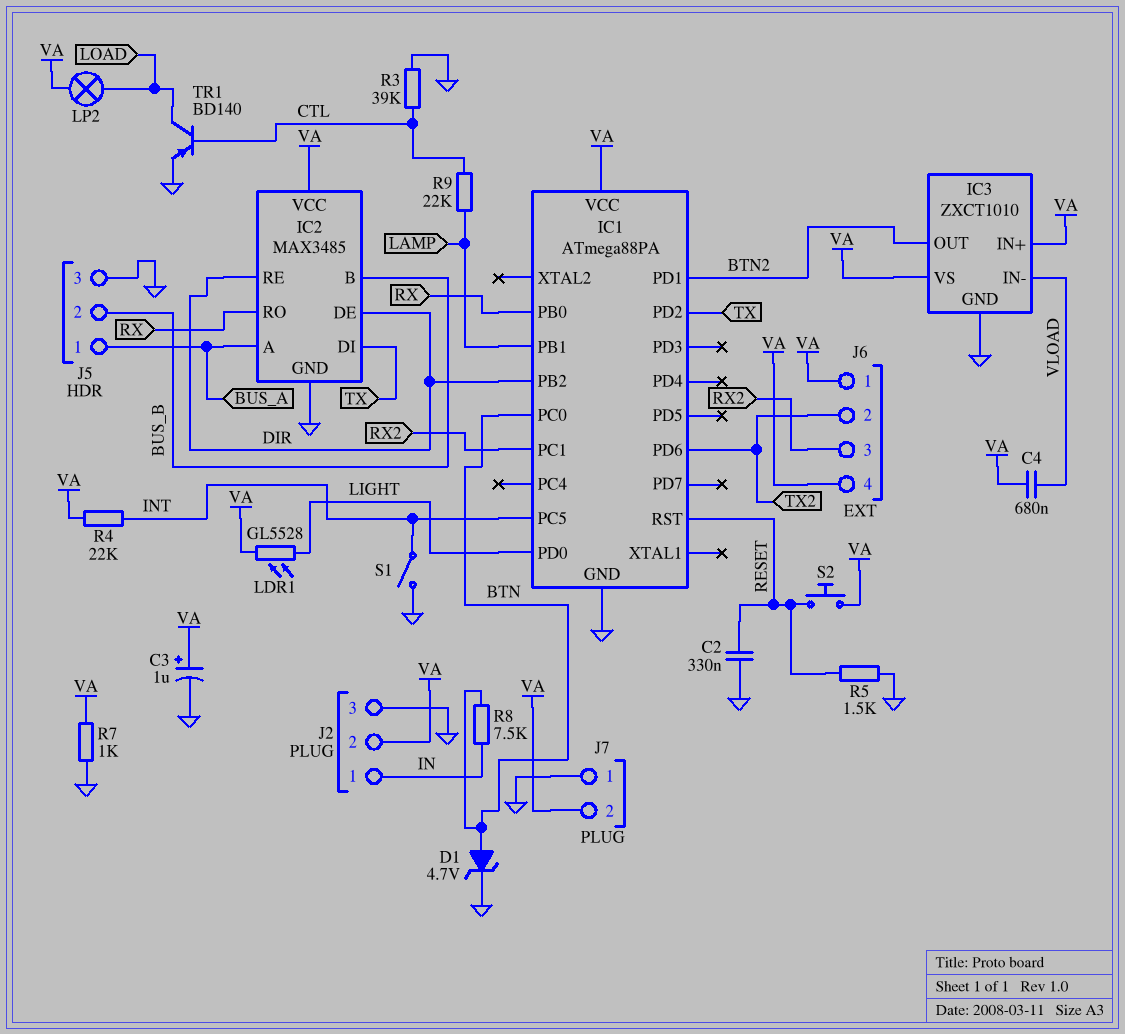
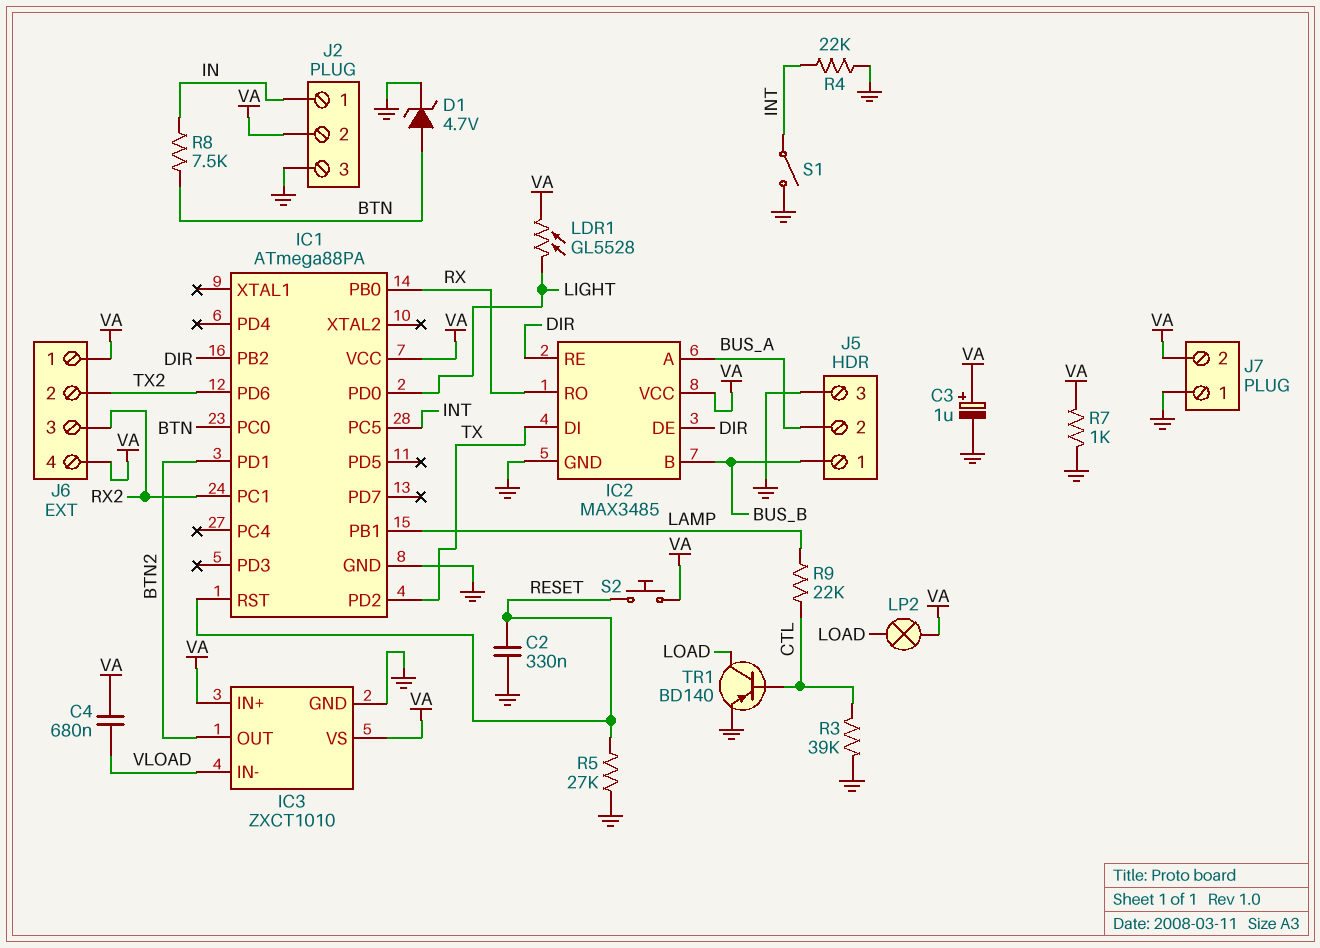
J5 pin 1: BUS_A -> BUS_B
J5 pin 2: BUS_B -> BUS_A
R4: 22k (INT, VA) -> 22k (GND, INT)
R5: 1.5k (GND, RESET) -> 27k (GND, RESET)

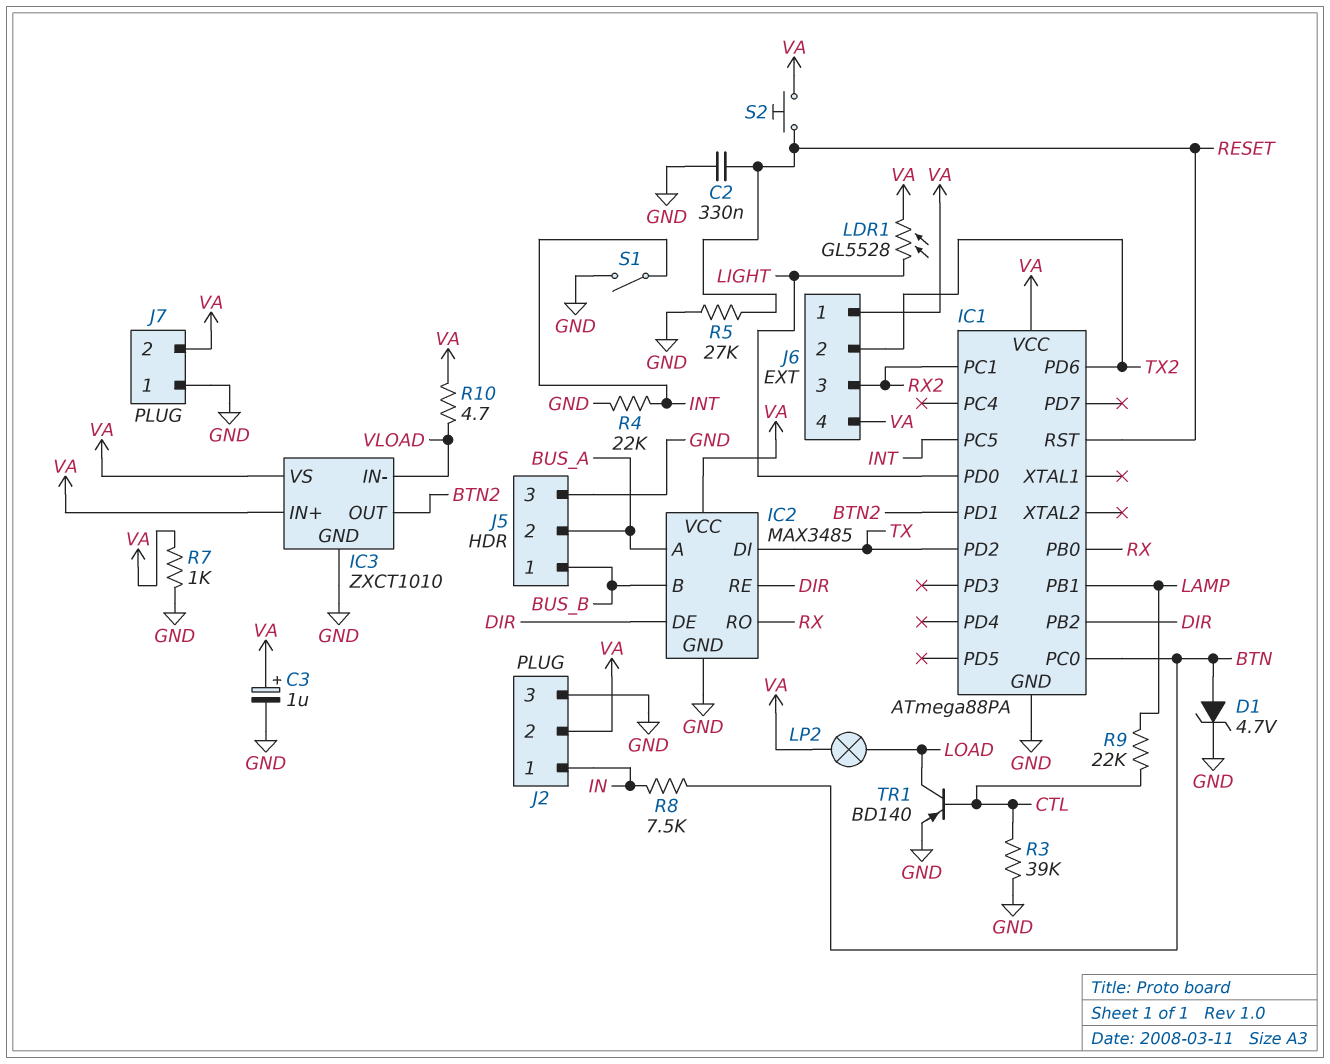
C4: 680nF (VA, VLOAD) -> none
R10: none -> 4.7 (VA, VLOAD)

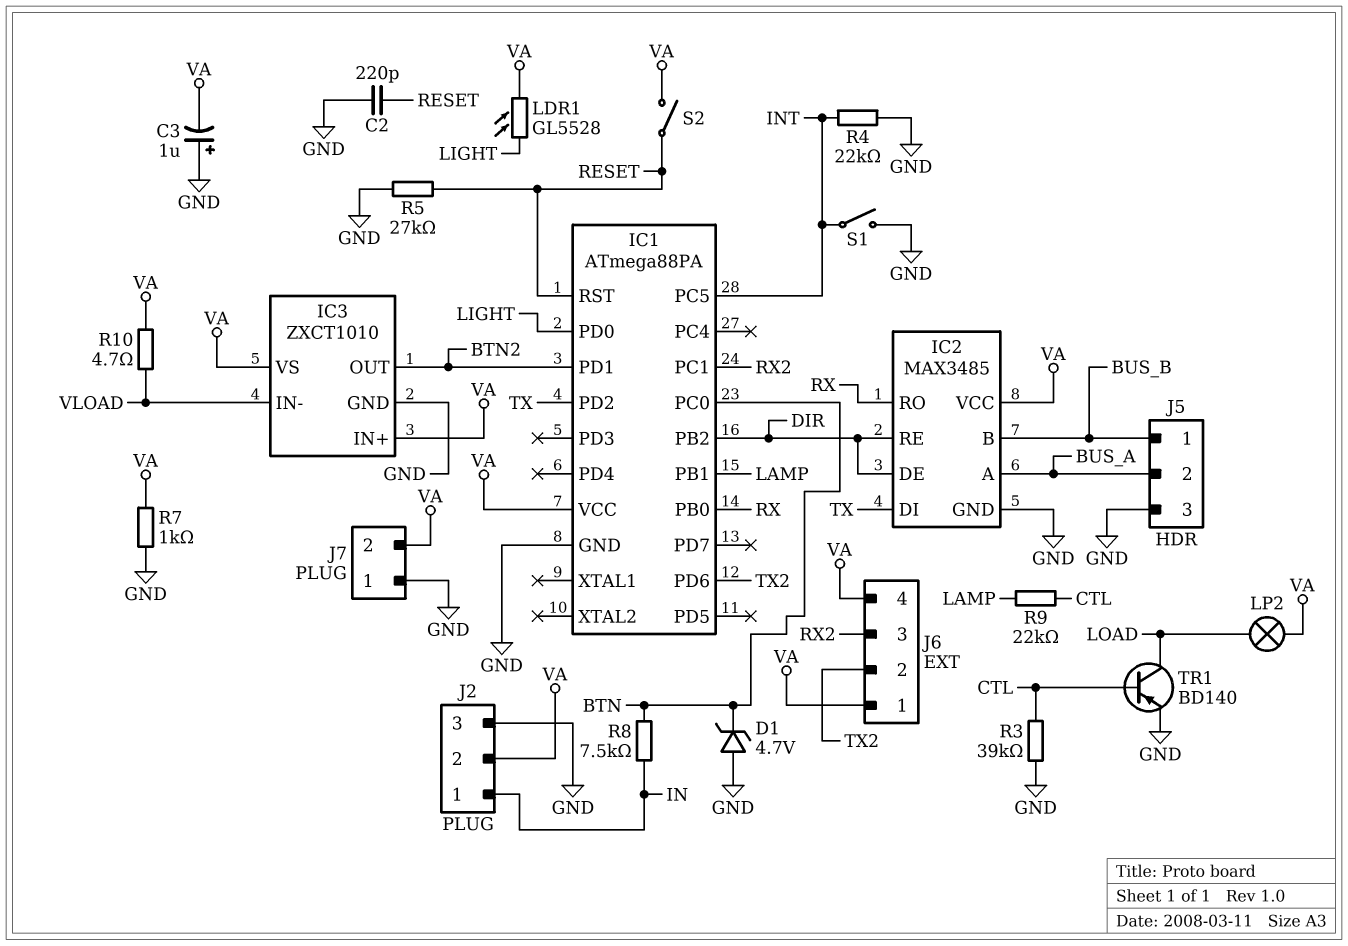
C2: 330nF (GND, RESET) -> 220pF (GND, RESET)
C3: 1uF (plus VA, minus GND) -> 1uF (plus GND, minus VA)
D1: zener 4.7V (A BTN, K GND) -> zener 4.7V (A GND, K BTN)
S2: button (RESET, VA) -> switch (RESET, VA)

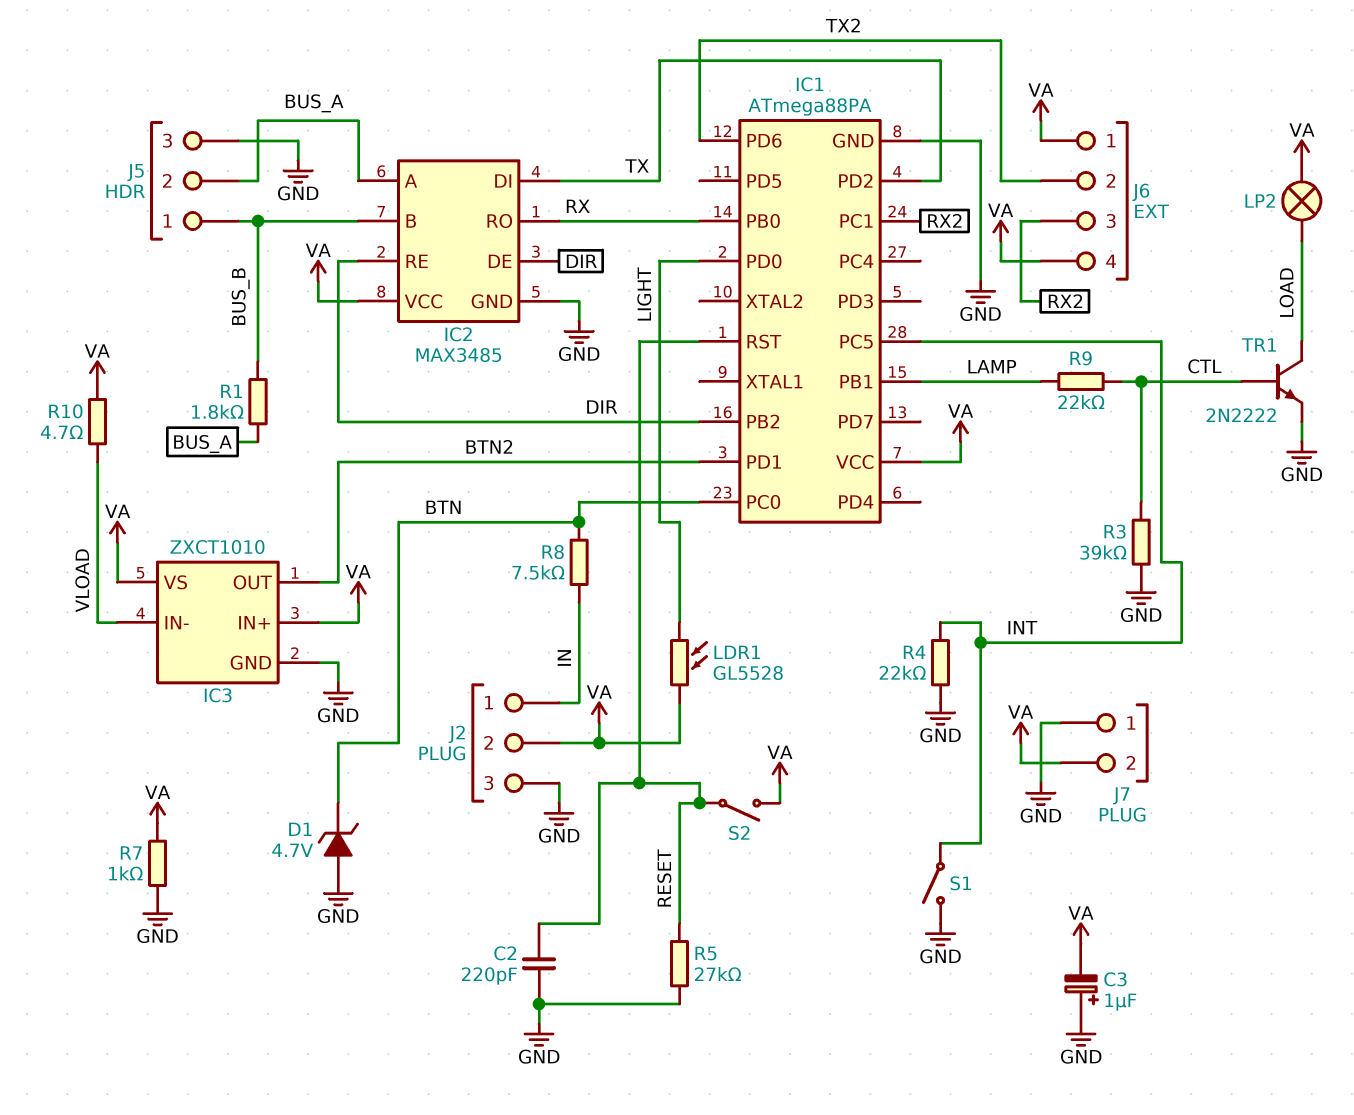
R1: none -> 1.8k (BUS_A, BUS_B)
TR1: PNP BD140 (B CTL, C LOAD, E GND) -> NPN 2N2222 (B CTL, C LOAD, E GND)

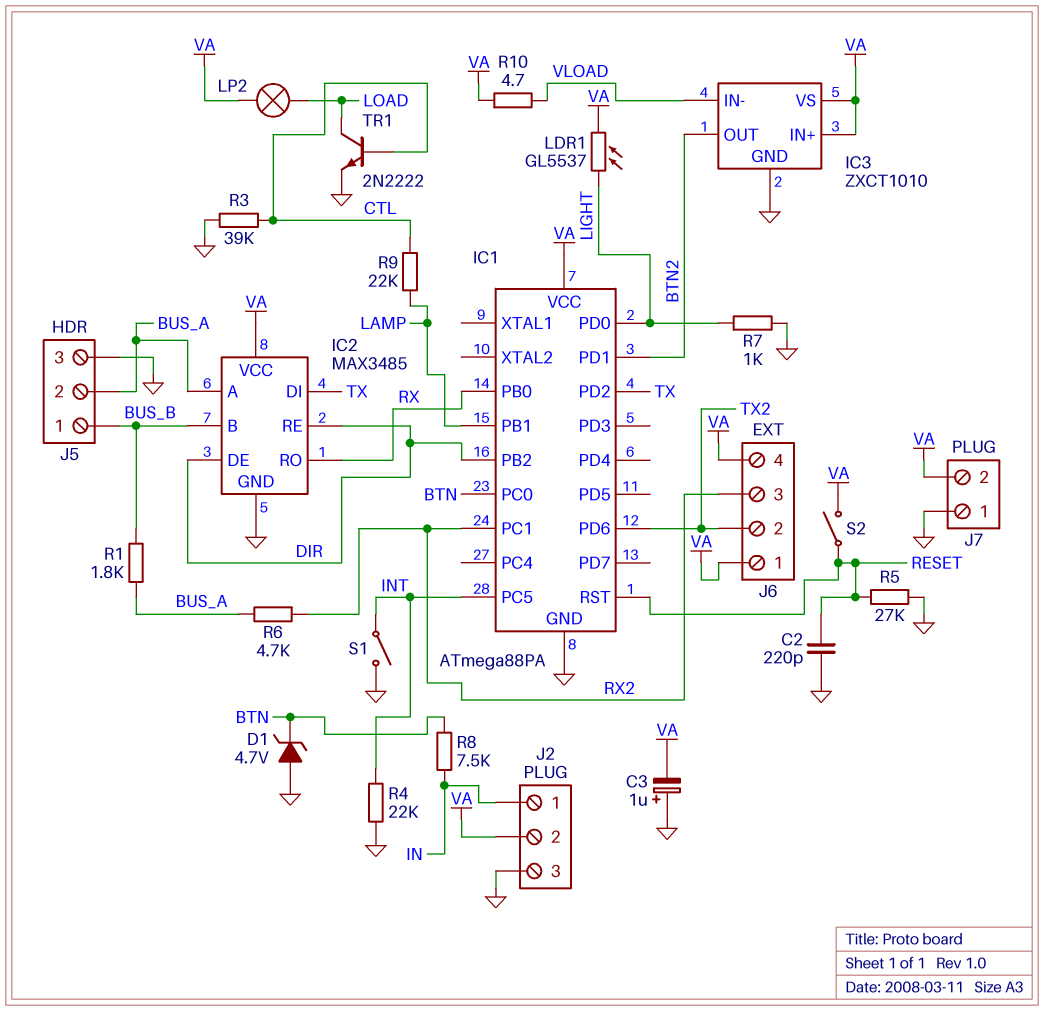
LDR1: GL5528 (LIGHT, VA) -> GL5537 (LIGHT, VA)
R6: none -> 4.7k (BUS_A, RX2)
R7: 1k (GND, VA) -> 1k (GND, LIGHT)

